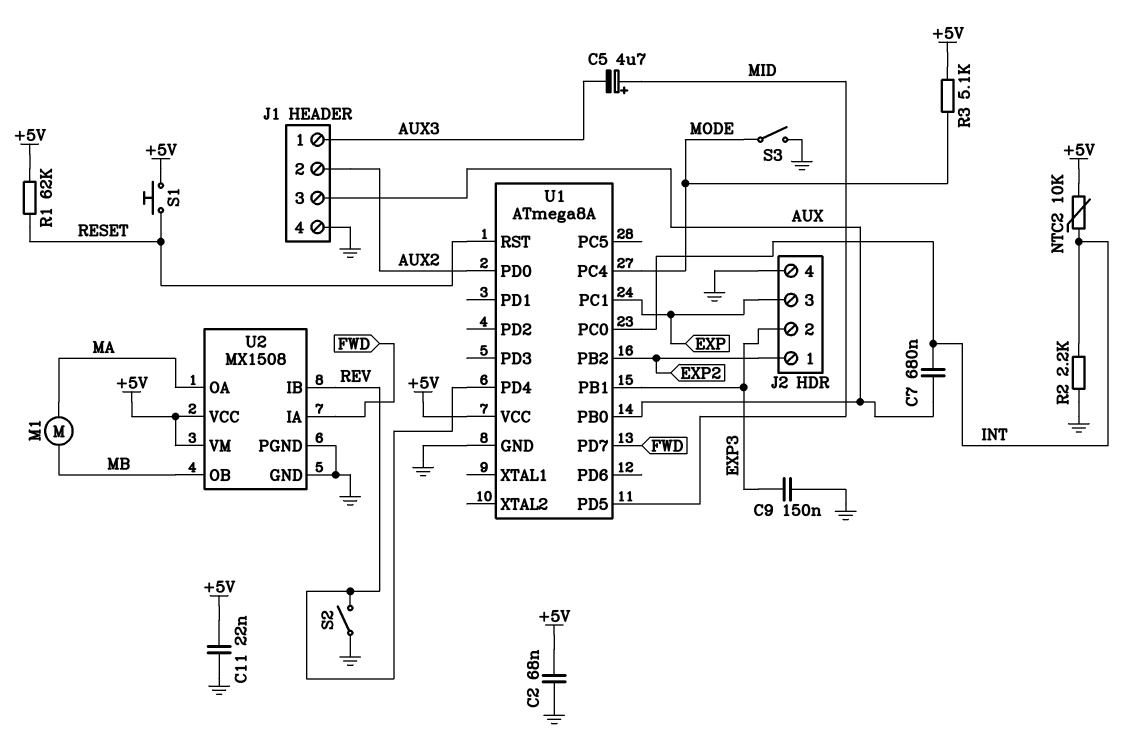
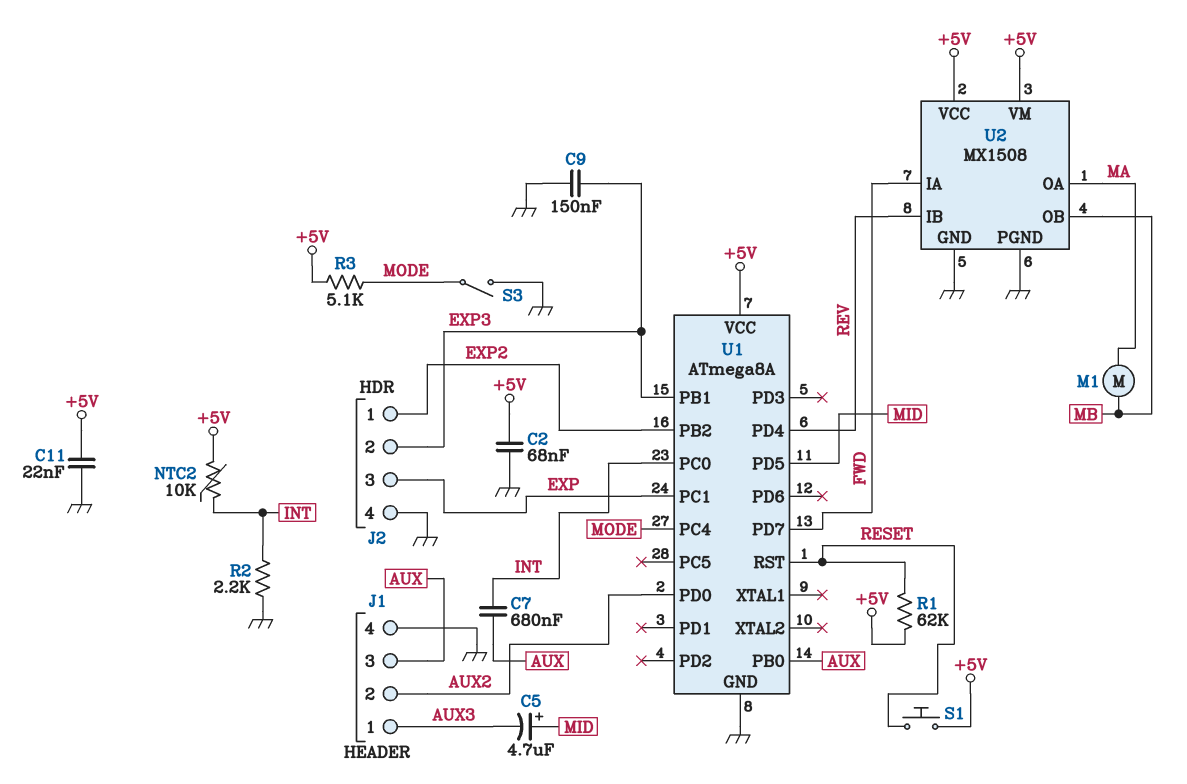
S2: switch (GND, REV) -> none

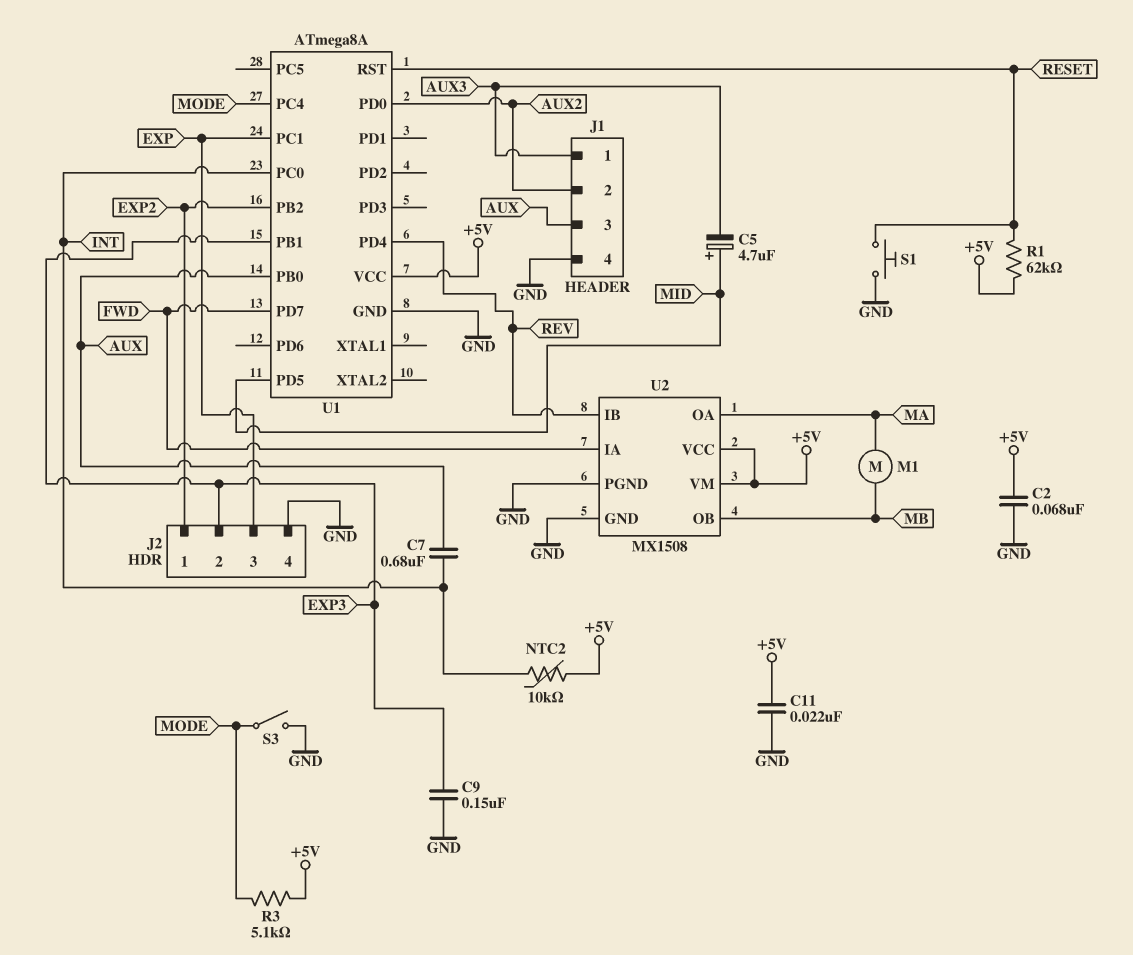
R2: 2.2k (GND, INT) -> none
S1: button (+5V, RESET) -> button (GND, RESET)

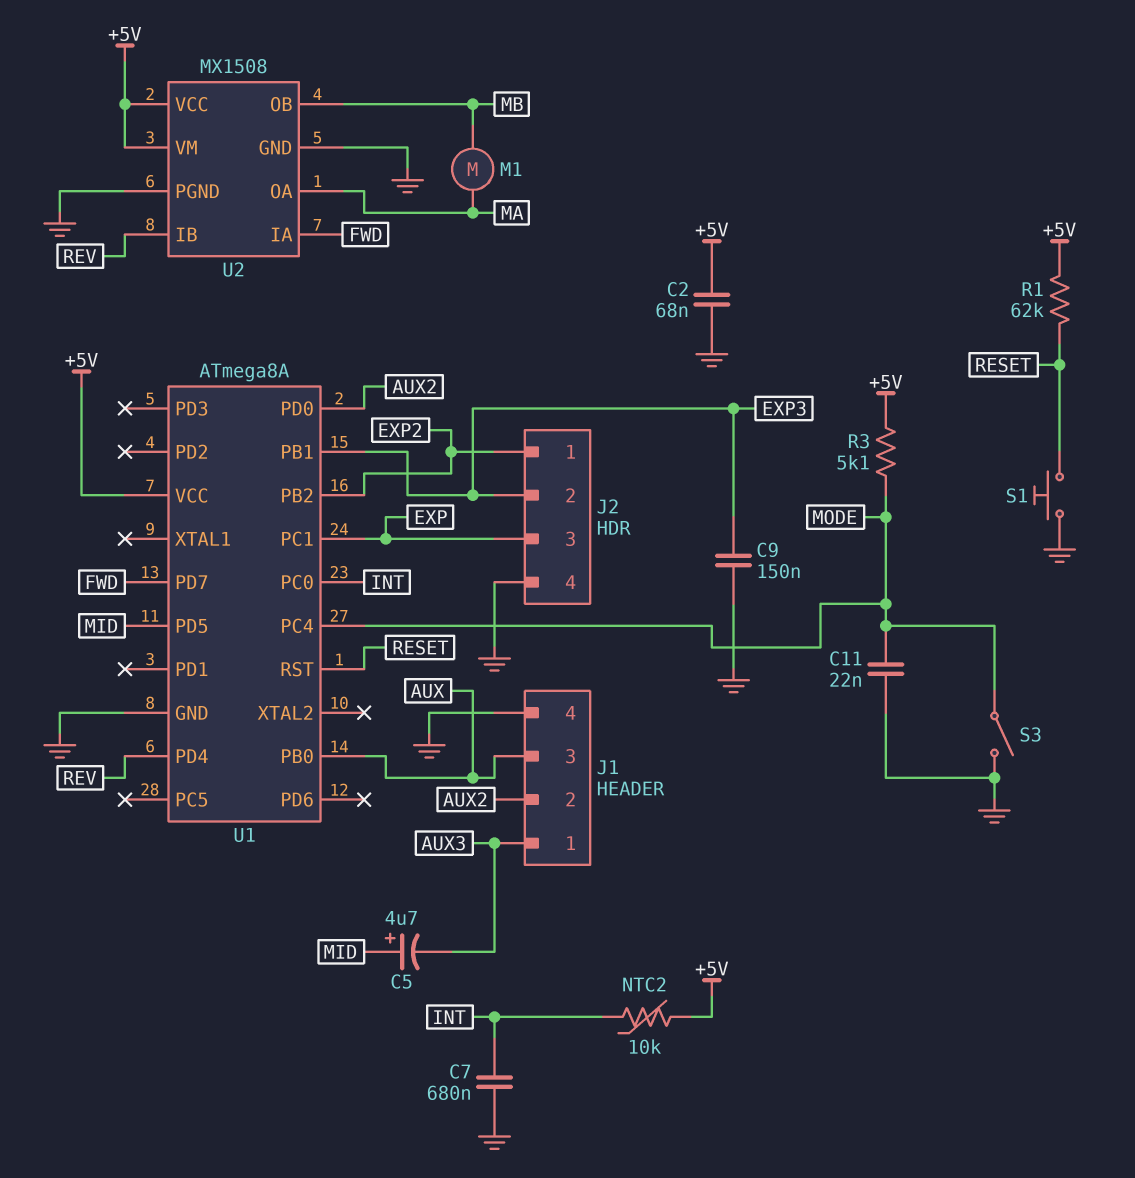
C7: 680nF (AUX, INT) -> 680nF (GND, INT)
C11: 22nF (+5V, GND) -> 22nF (GND, MODE)

